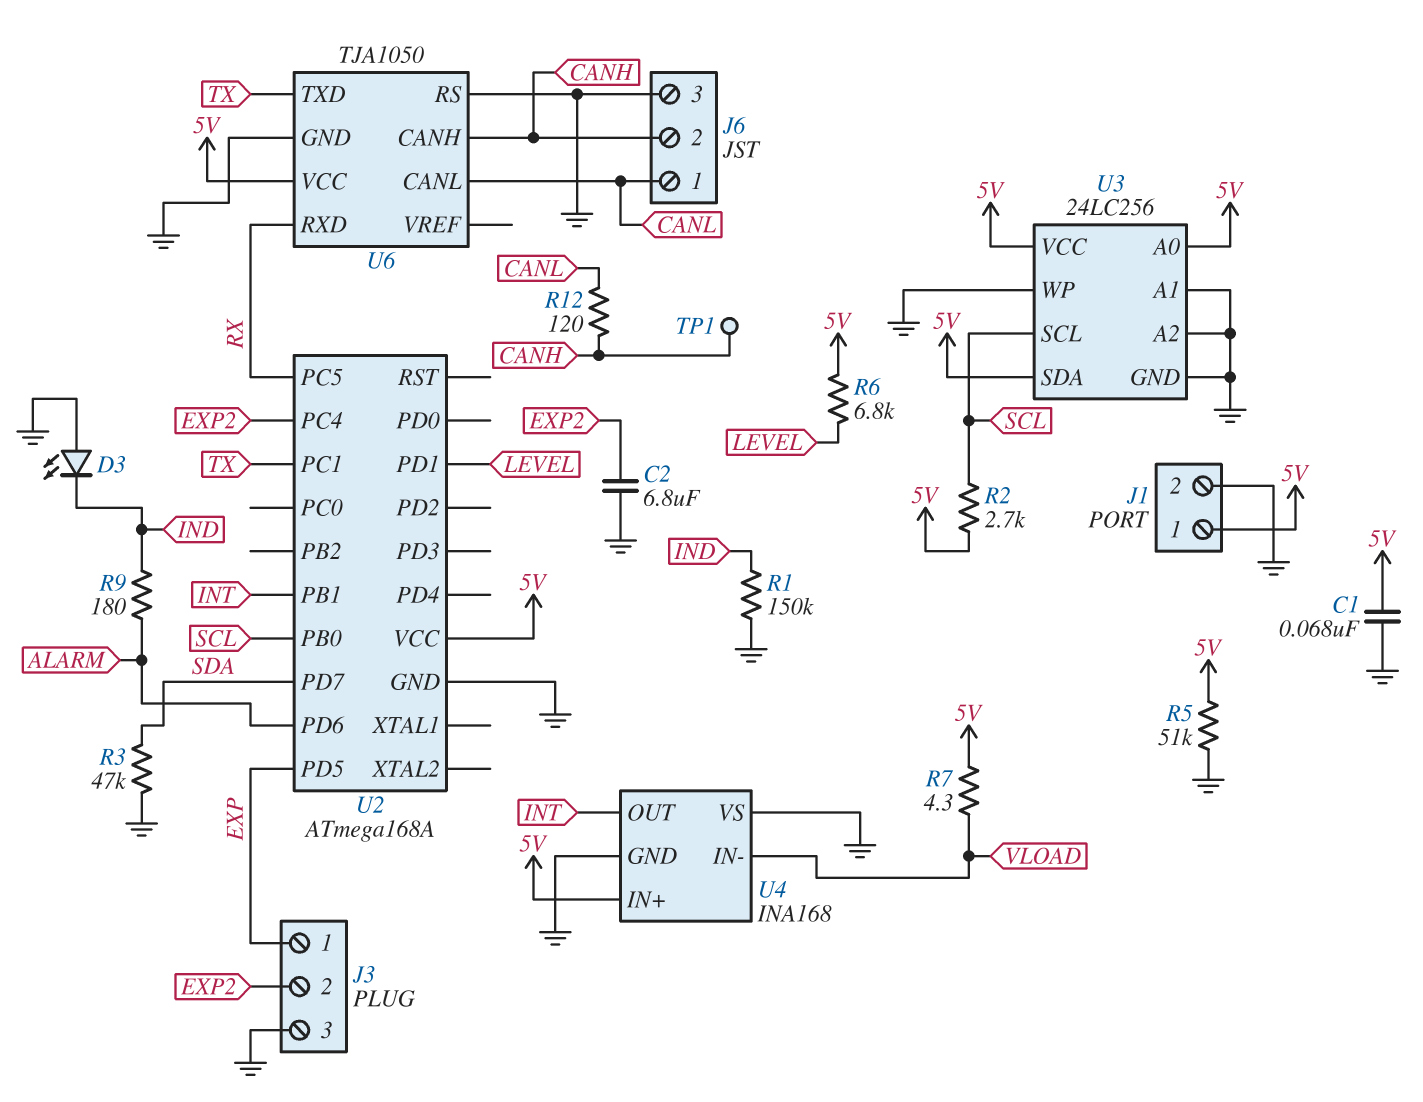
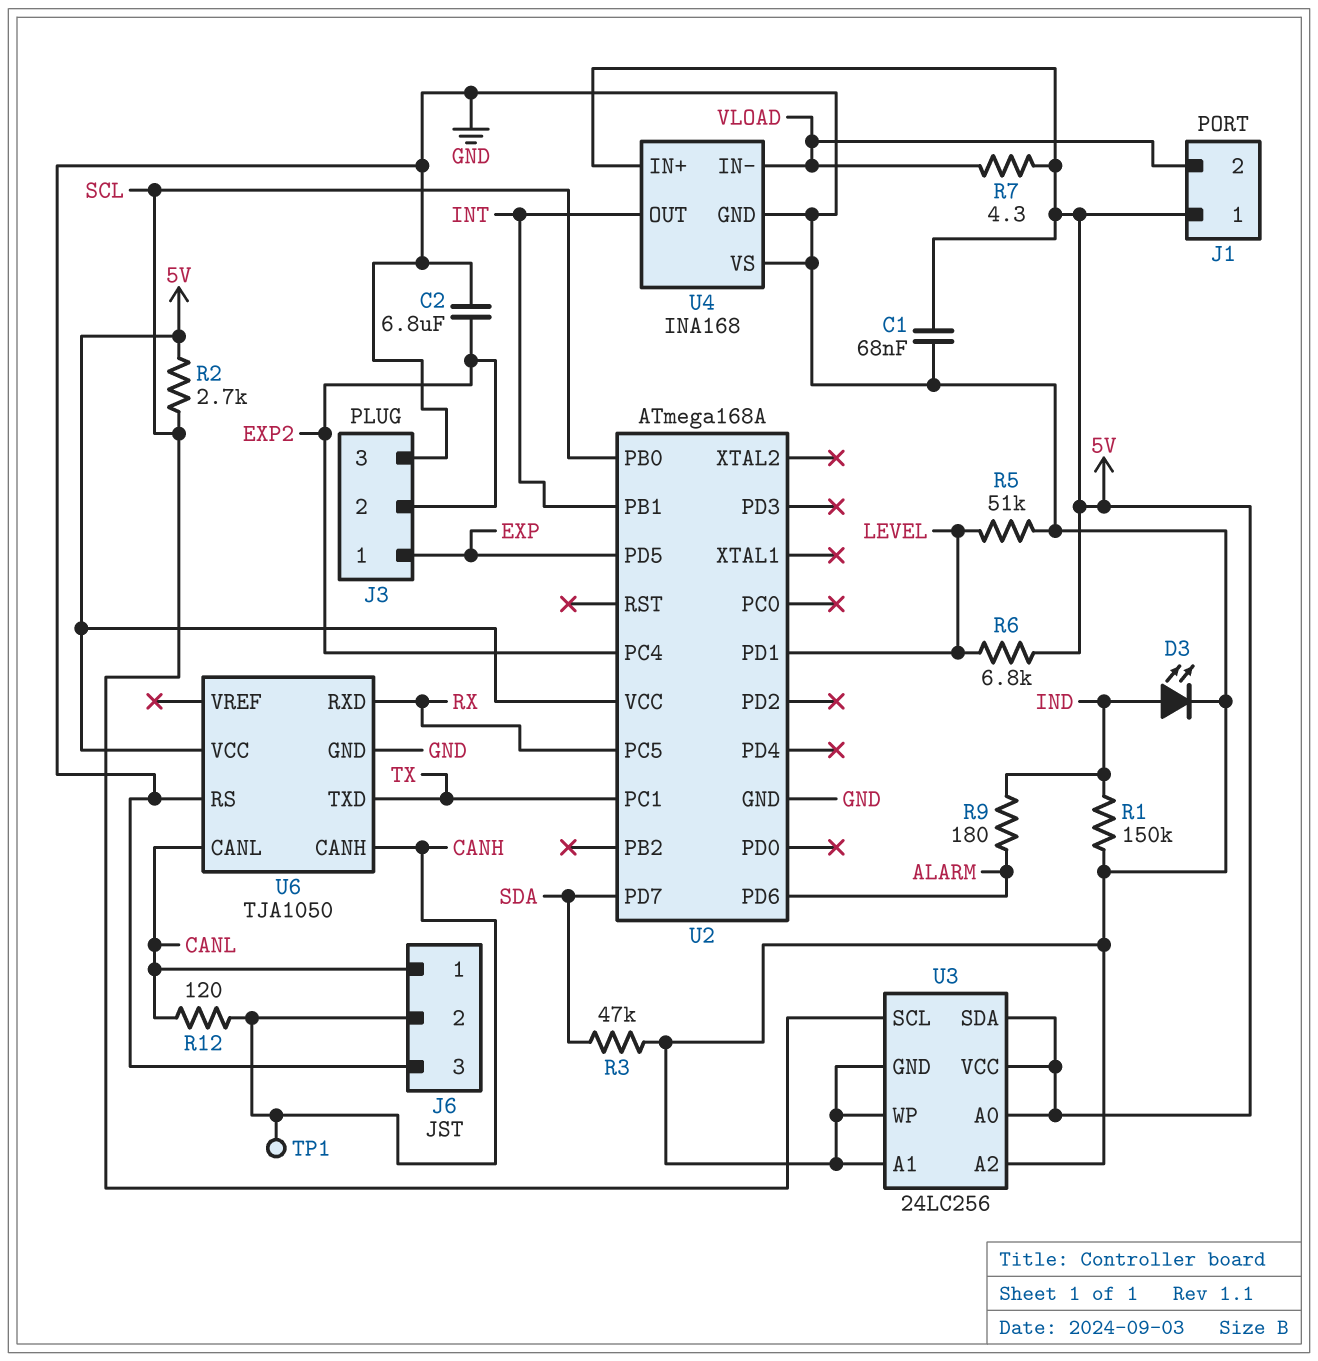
D3: LED (A GND, K IND) -> LED (A IND, K GND)
J1 pin 2: GND -> VLOAD
R5: 51k (5V, GND) -> 51k (GND, LEVEL)

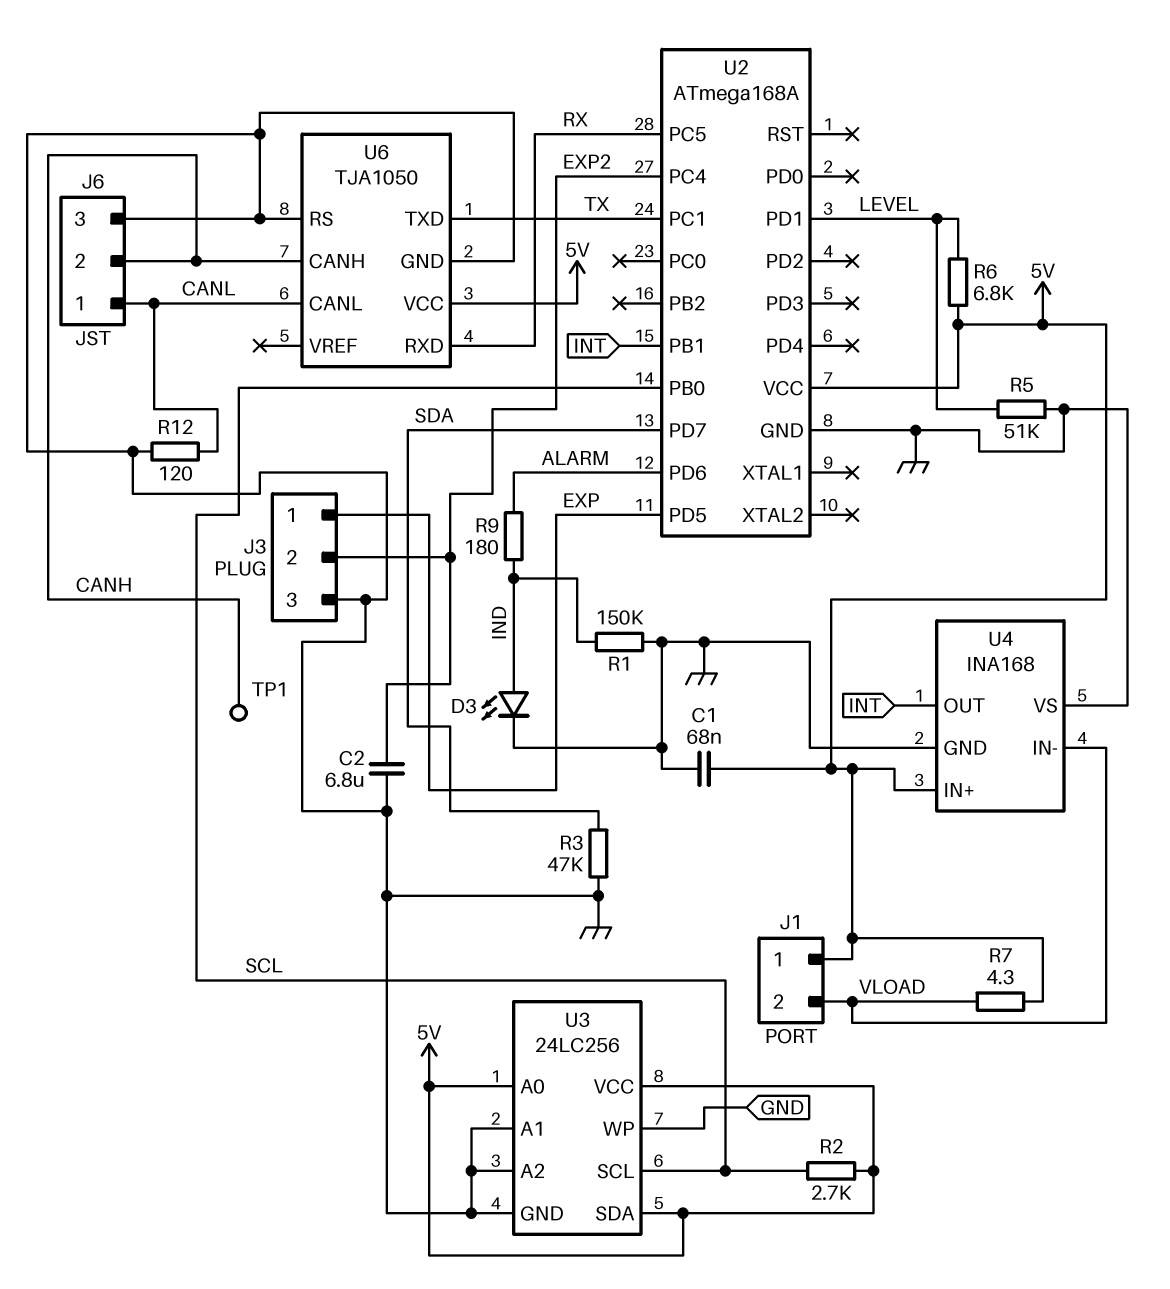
R12: 120 (CANH, CANL) -> 120 (CANL, GND)

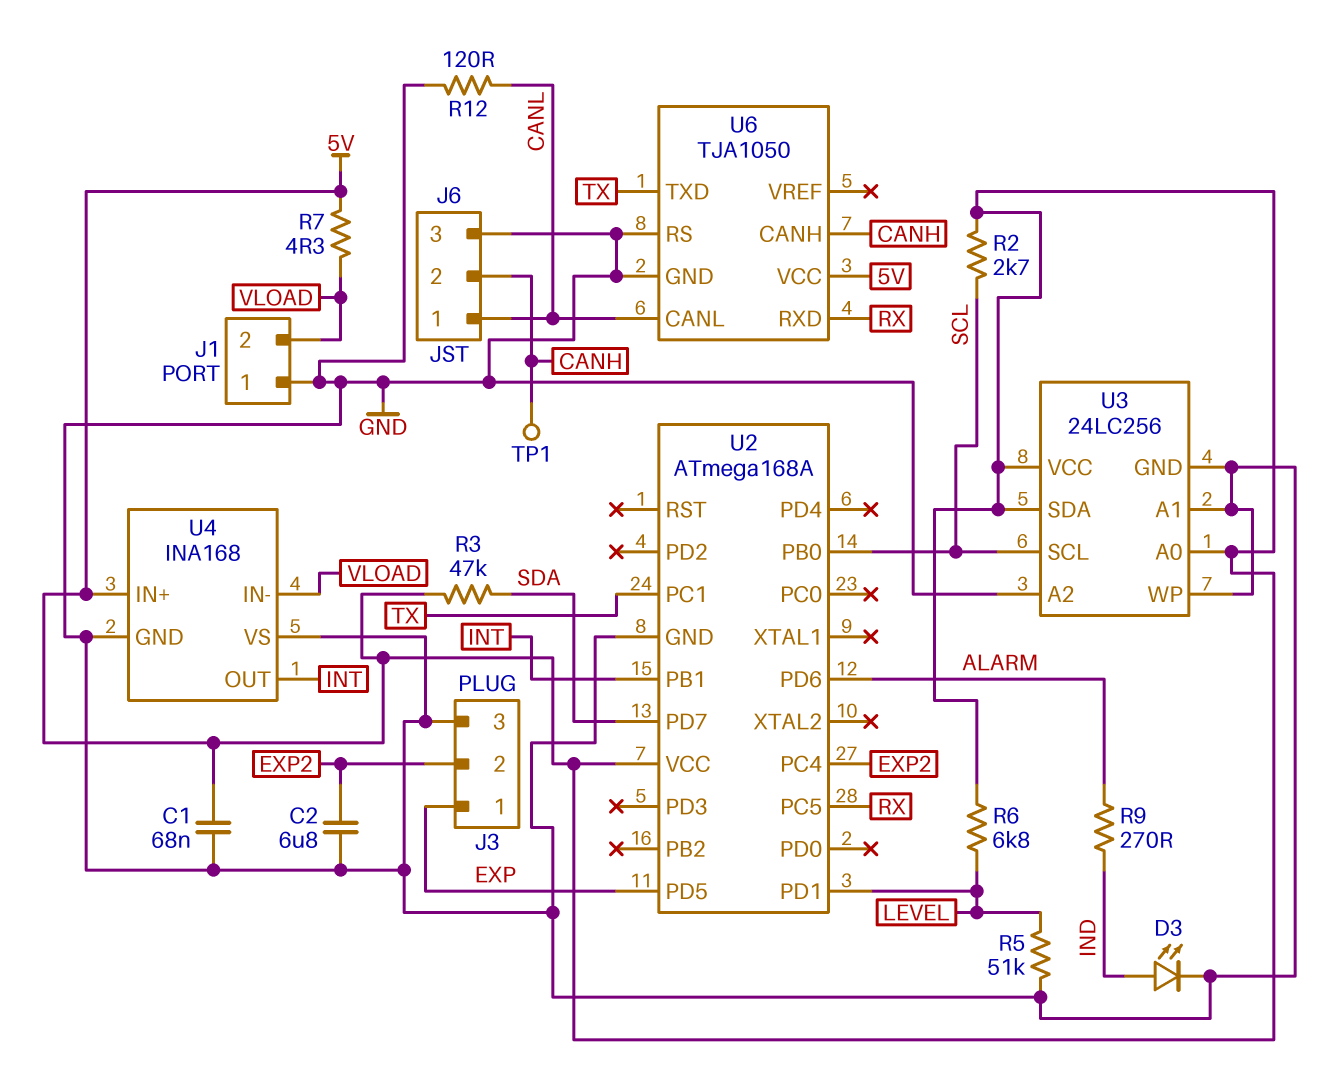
J1 pin 1: 5V -> GND
R1: 150k (GND, IND) -> none
R3: 47k (GND, SDA) -> 47k (5V, SDA)
R9: 180 (ALARM, IND) -> 270 (ALARM, IND)

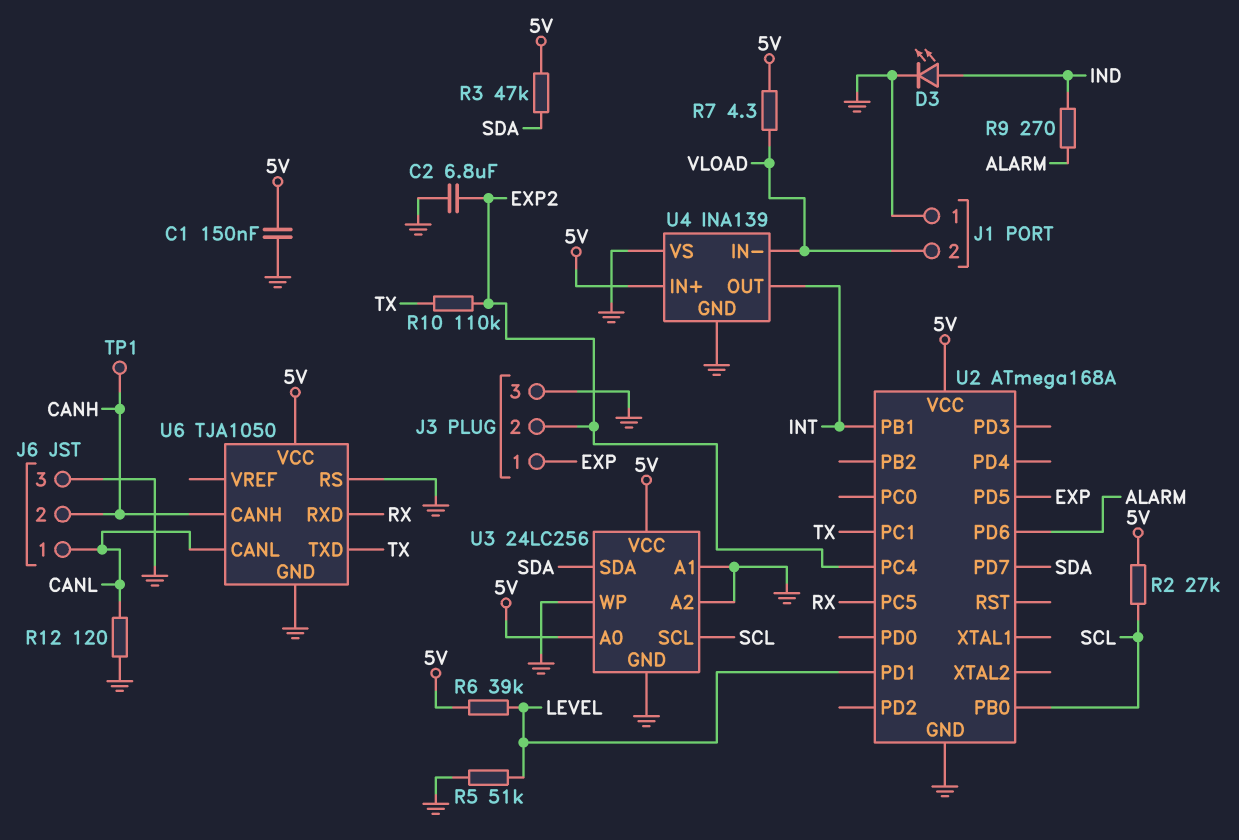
C1: 68nF (5V, GND) -> 150nF (5V, GND)
R2: 2.7k (5V, SCL) -> 27k (5V, SCL)
R6: 6.8k (5V, LEVEL) -> 39k (5V, LEVEL)
R10: none -> 110k (EXP2, TX)
U3 pin SDA: 5V -> SDA
U4: INA168 -> INA139

